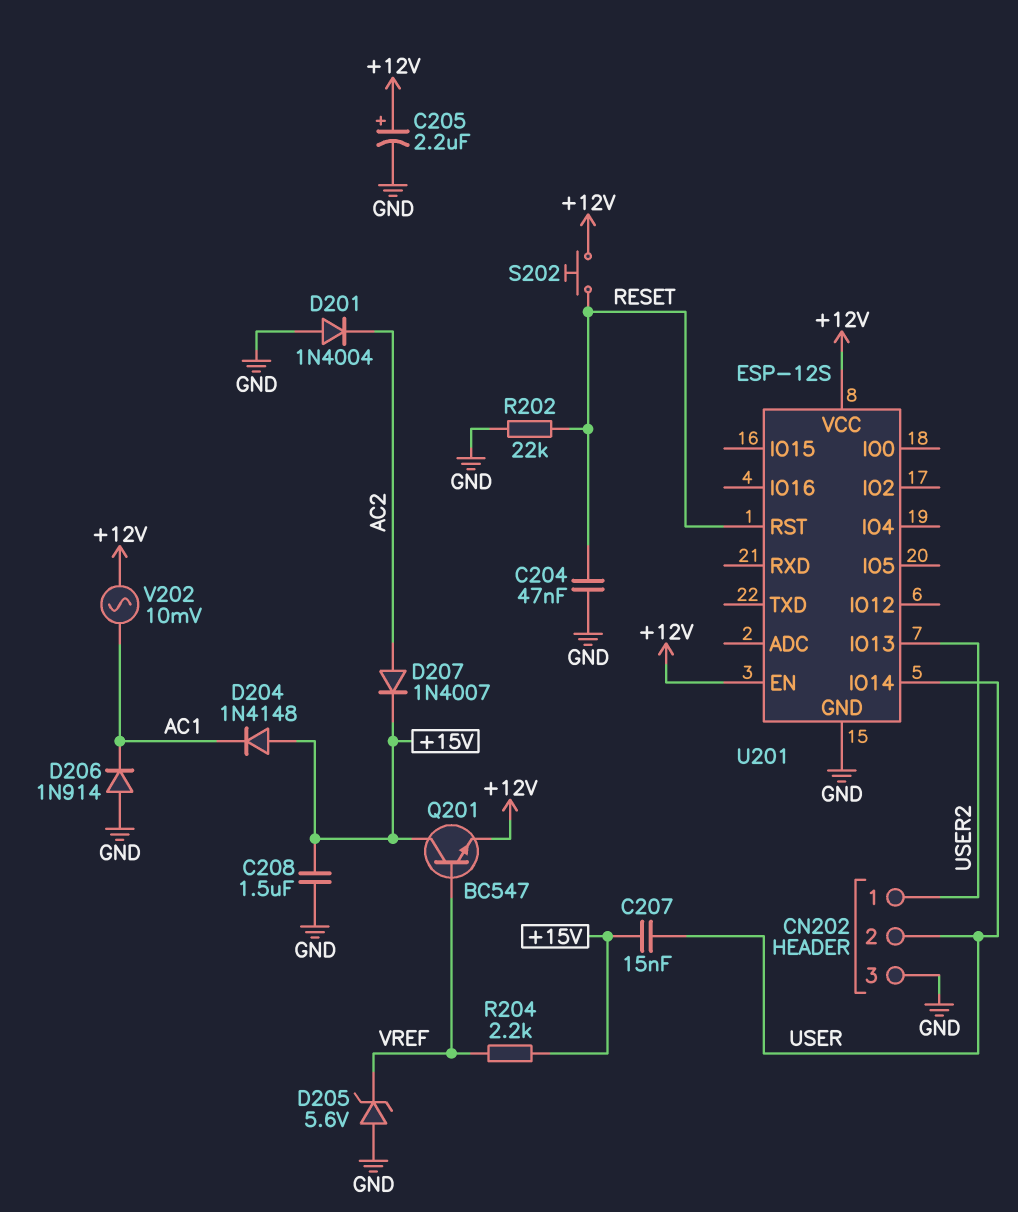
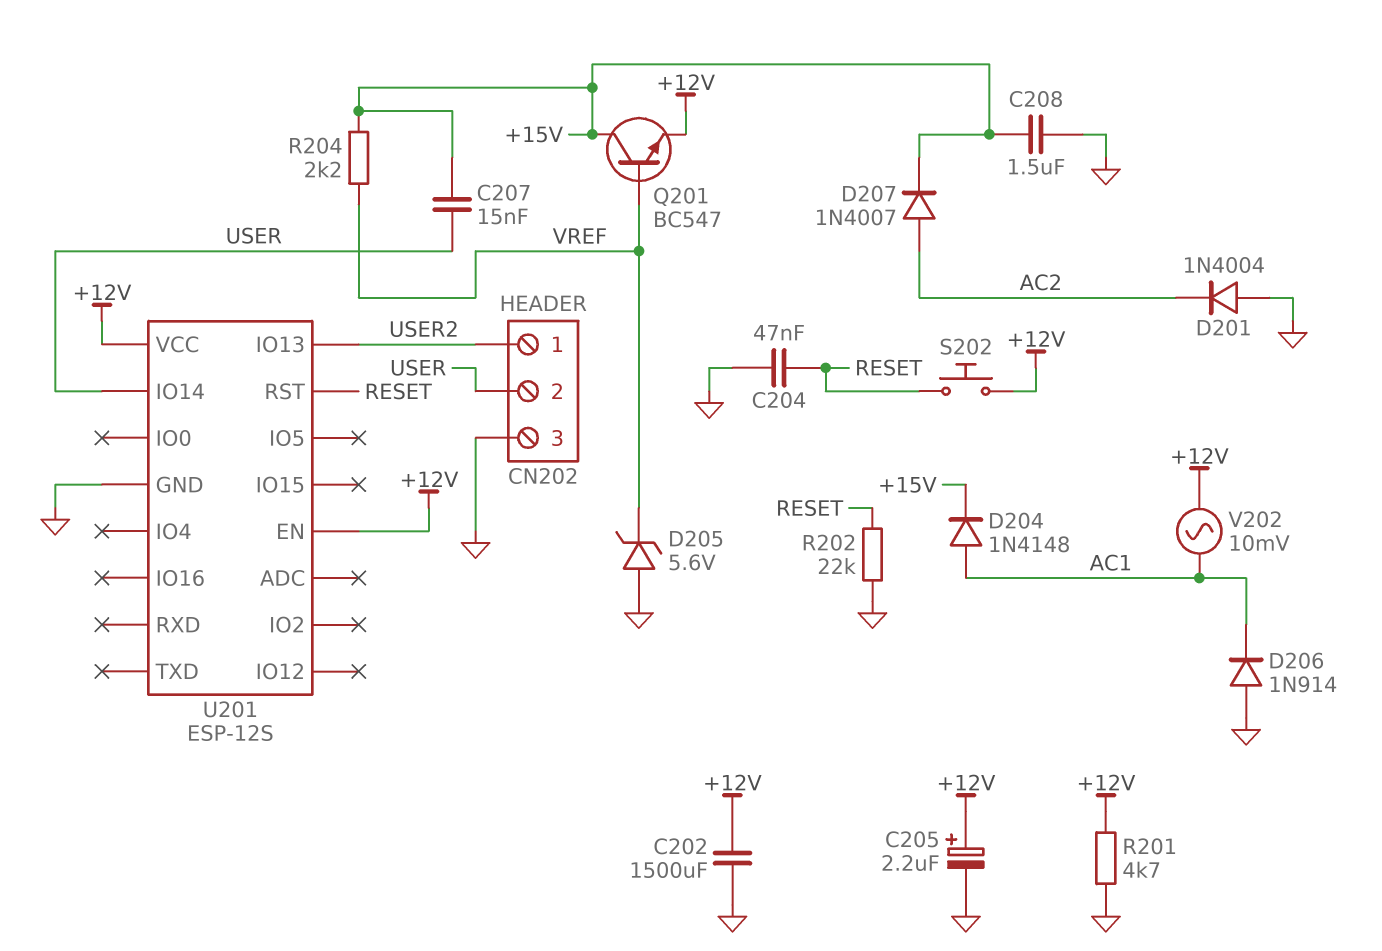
C202: none -> 1500uF (+12V, GND)
D204: diode 1N4148 (A +15V, K AC1) -> diode 1N4148 (A AC1, K +15V)
R201: none -> 4.7k (+12V, GND)

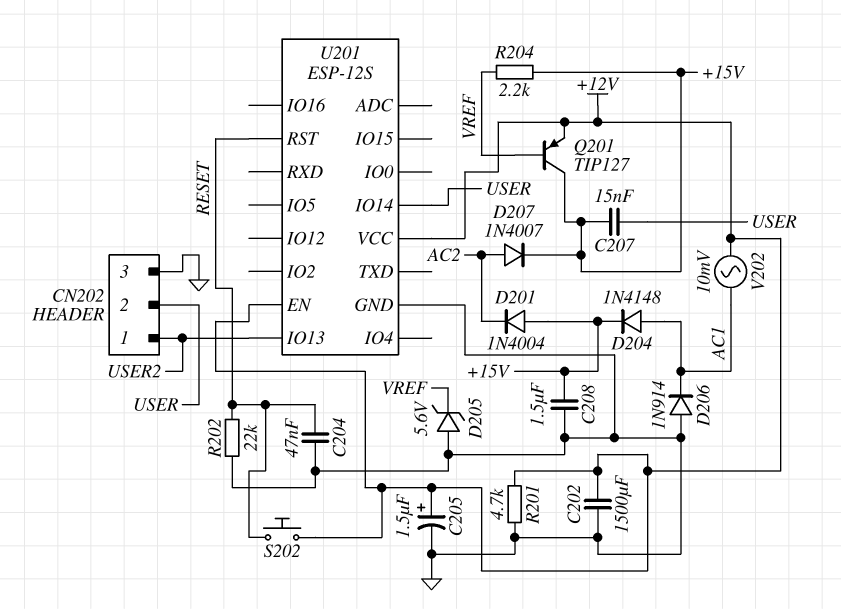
C205: 2.2uF (plus +12V, minus GND) -> 1.5uF (plus +12V, minus GND)
D201: diode 1N4004 (A GND, K AC2) -> diode 1N4004 (A +15V, K AC2)
Q201: NPN BC547 (B VREF, C +15V, E +12V) -> PNP TIP127 (B VREF, C +15V, E +12V)

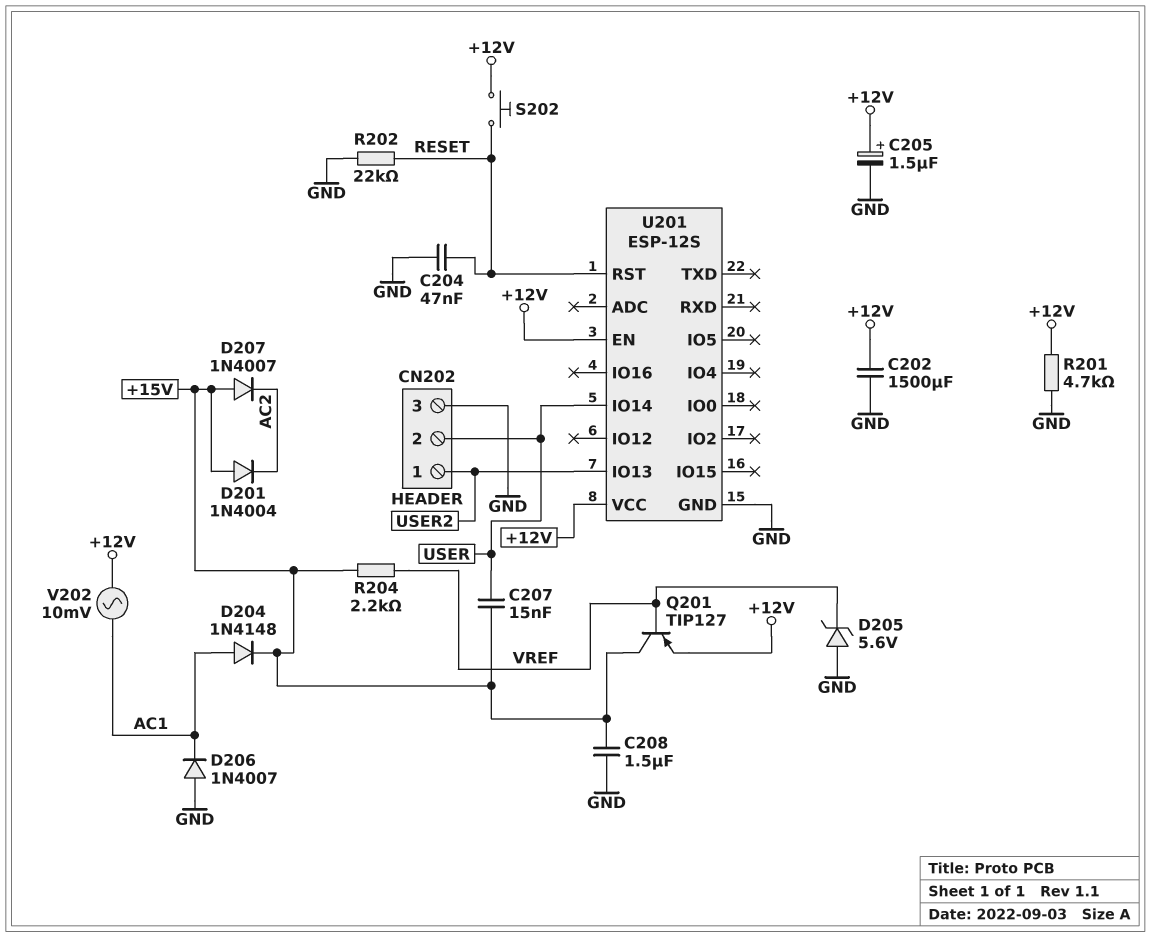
D206: diode 1N914 (A GND, K AC1) -> diode 1N4007 (A GND, K AC1)
D207: diode 1N4007 (A AC2, K +15V) -> diode 1N4007 (A +15V, K AC2)

